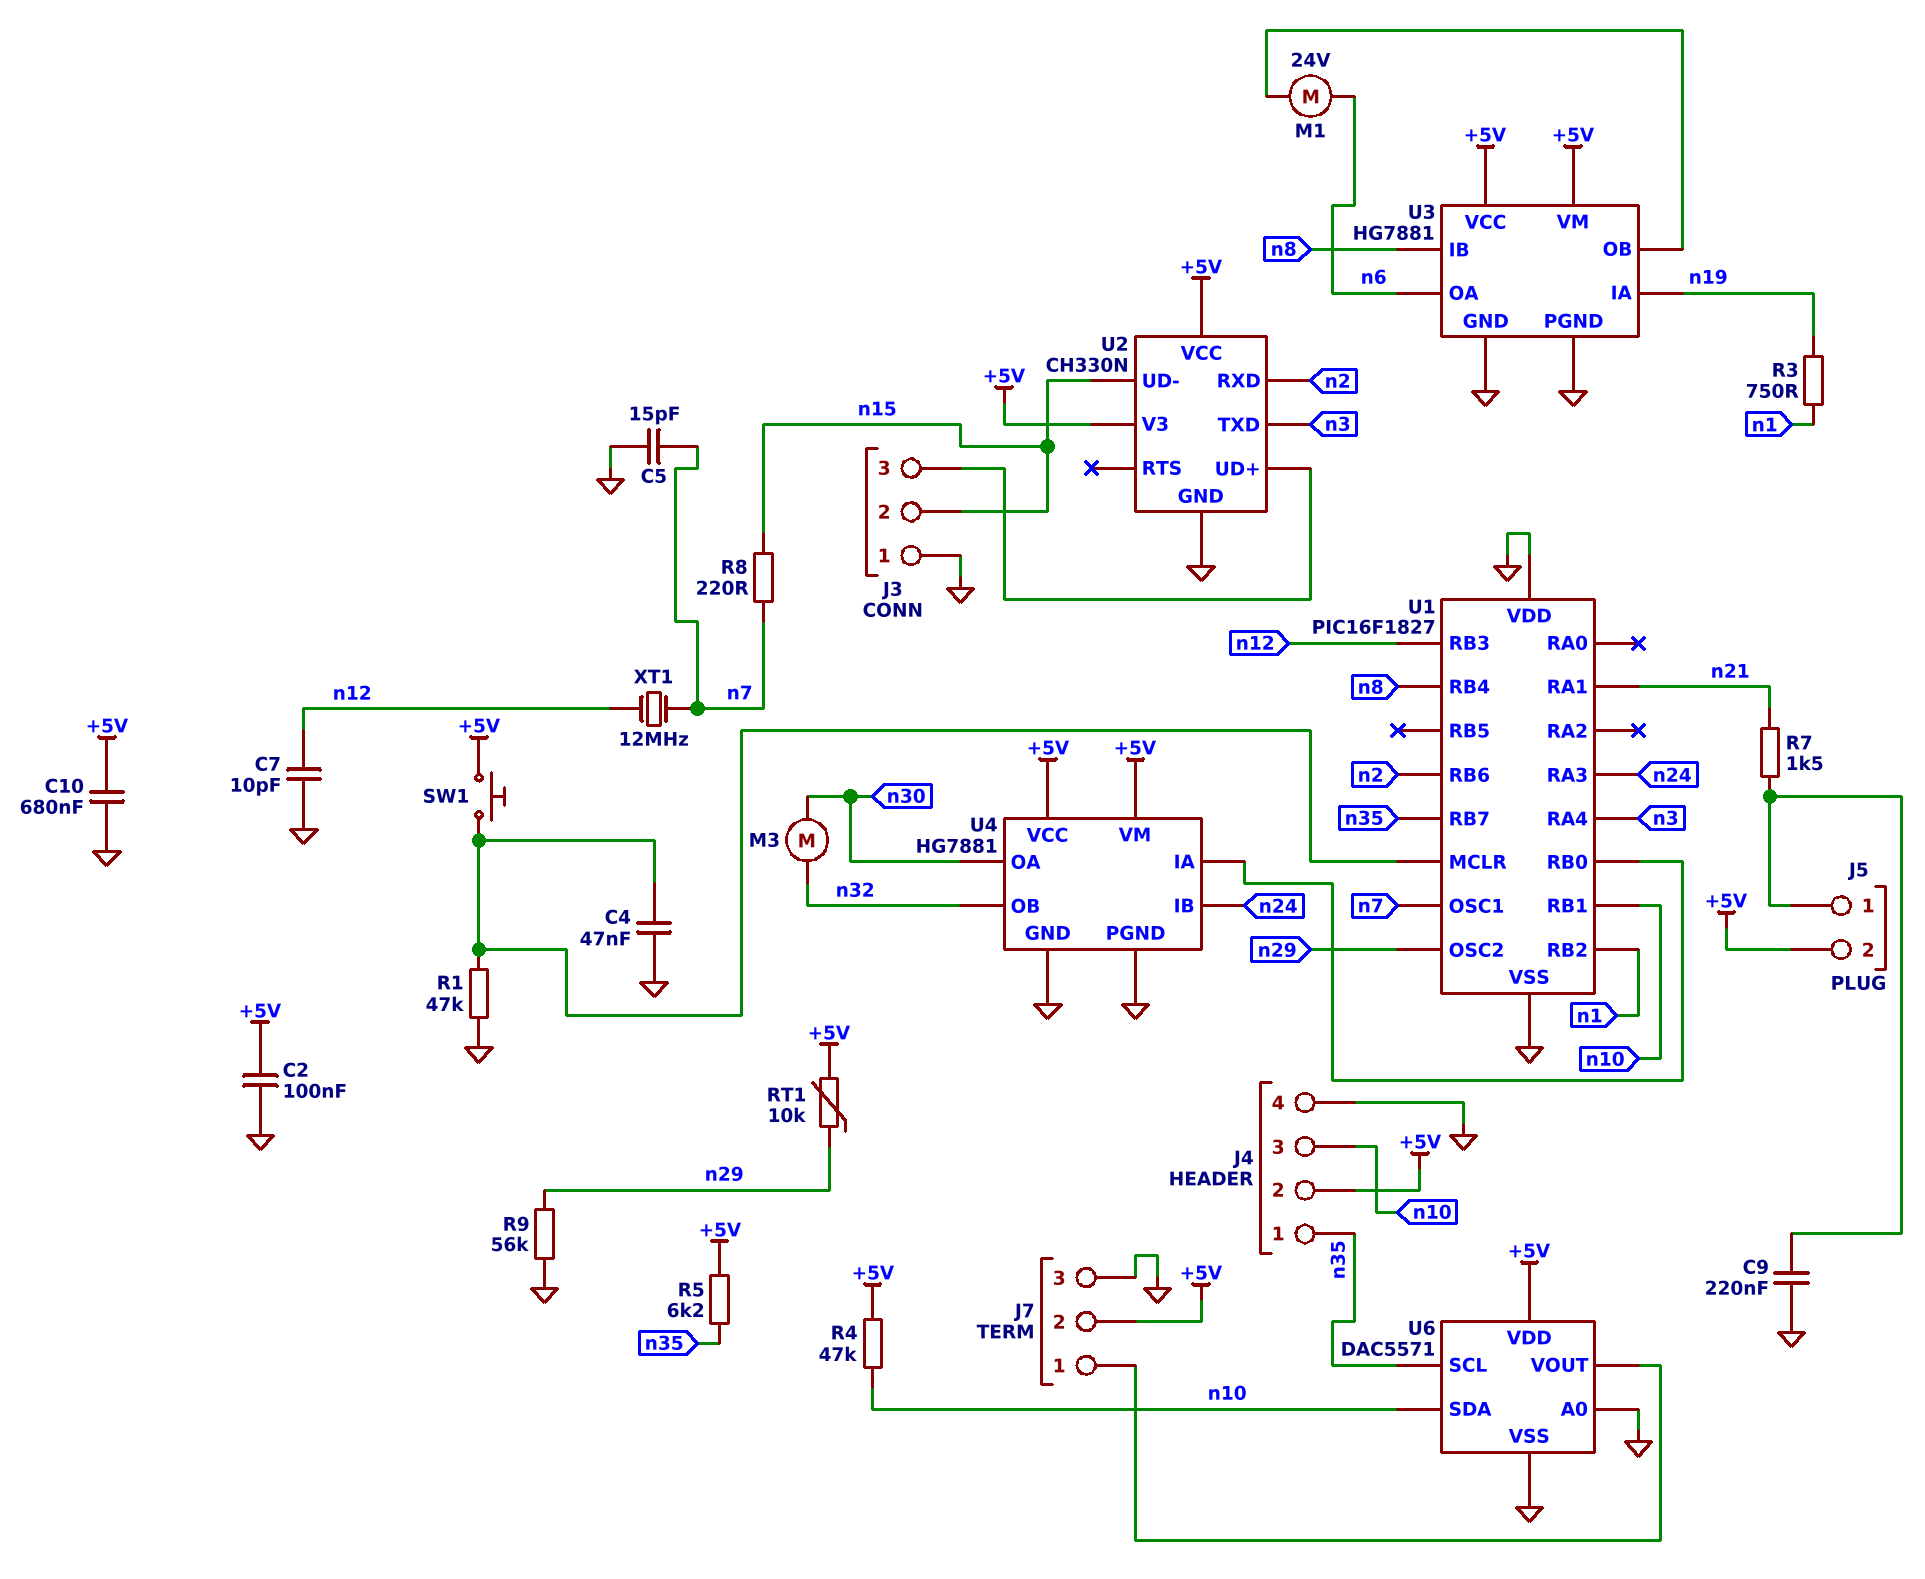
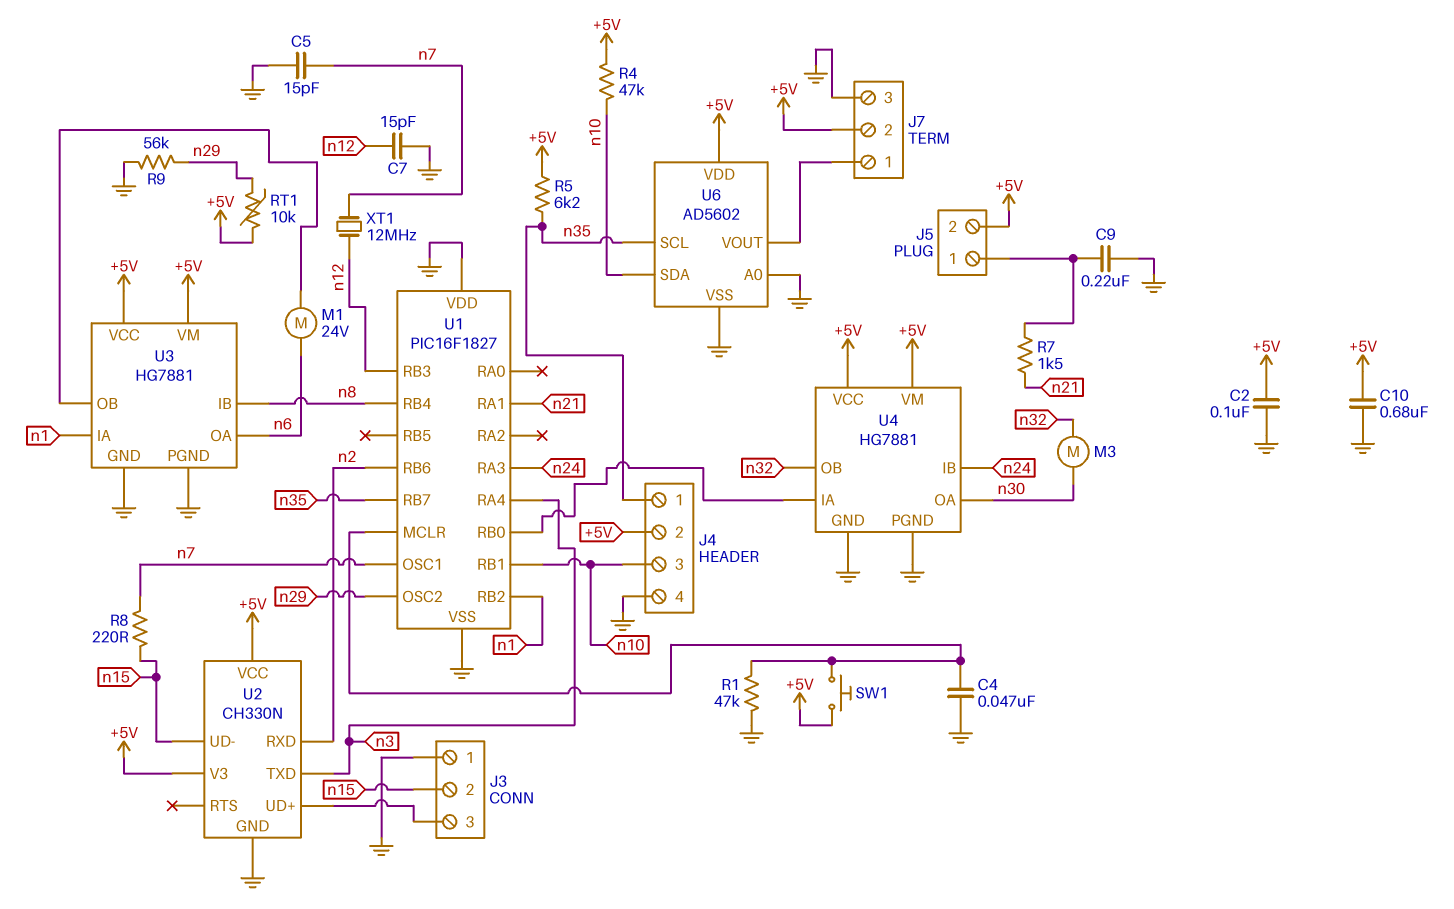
C7: 10pF (GND, n12) -> 15pF (GND, n12)
R3: 750 (n1, n19) -> none
U3 pin IA: n19 -> n1
U6: DAC5571 -> AD5602

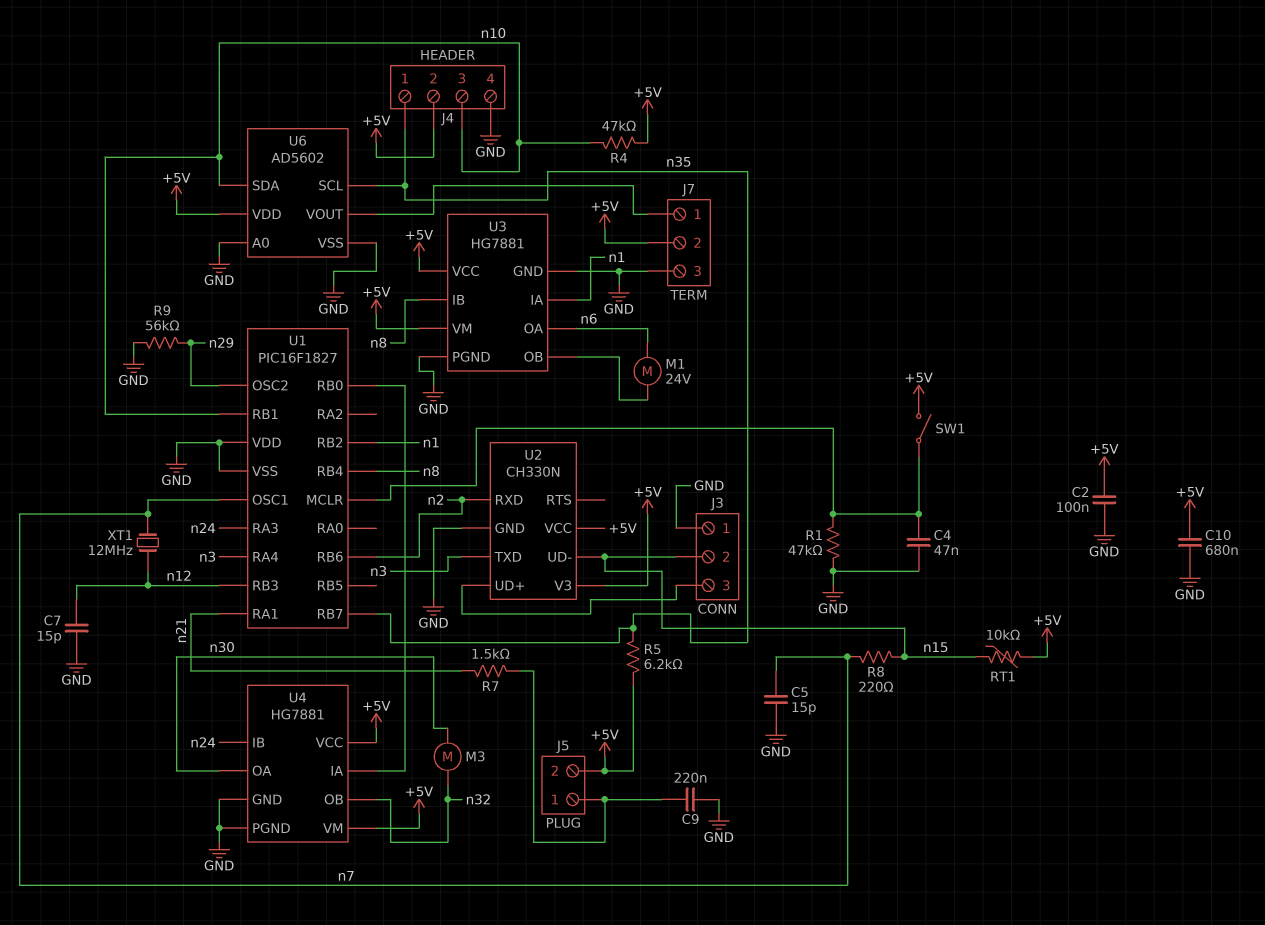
RT1: 10k (+5V, n29) -> 10k (+5V, n15)
SW1: button (+5V, U1/MCLR) -> switch (+5V, U1/MCLR)

